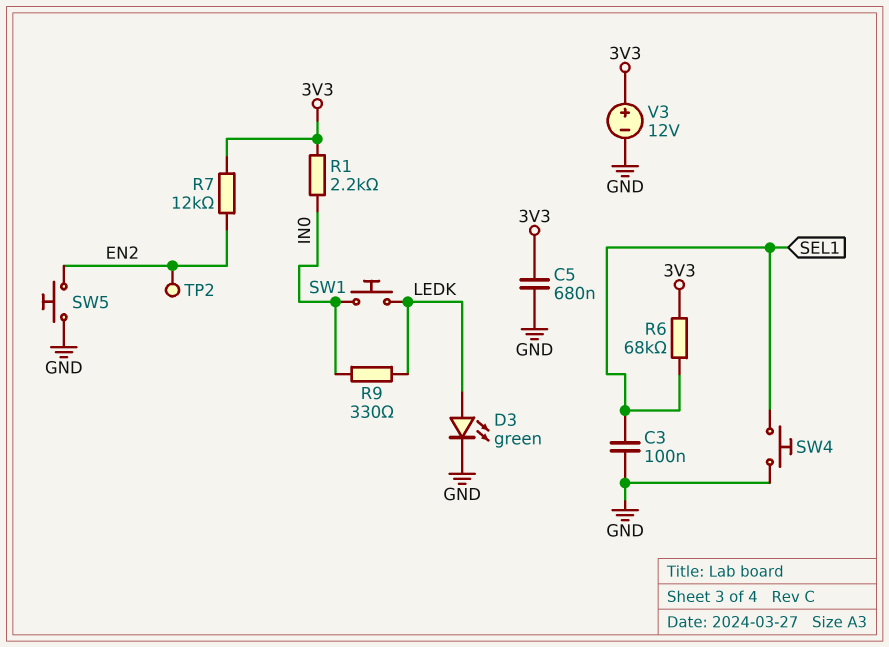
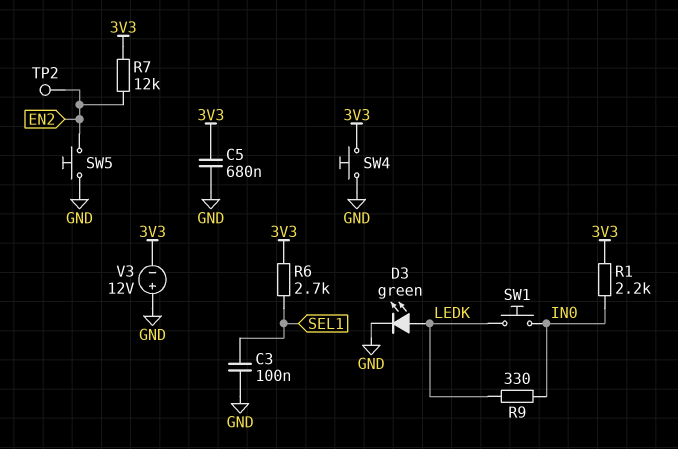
R6: 68k (3V3, SEL1) -> 2.7k (3V3, SEL1)
SW4: button (GND, SEL1) -> button (3V3, GND)
V3: 12V (plus 3V3, minus GND) -> 12V (plus GND, minus 3V3)

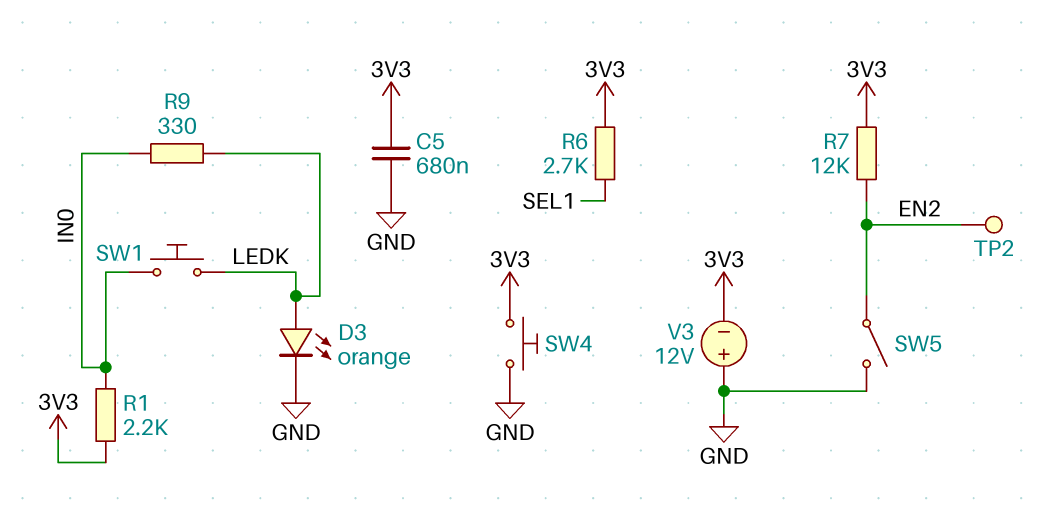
C3: 100nF (GND, SEL1) -> none
D3: LED green (A LEDK, K GND) -> LED orange (A LEDK, K GND)
SW5: button (EN2, GND) -> switch (EN2, GND)

